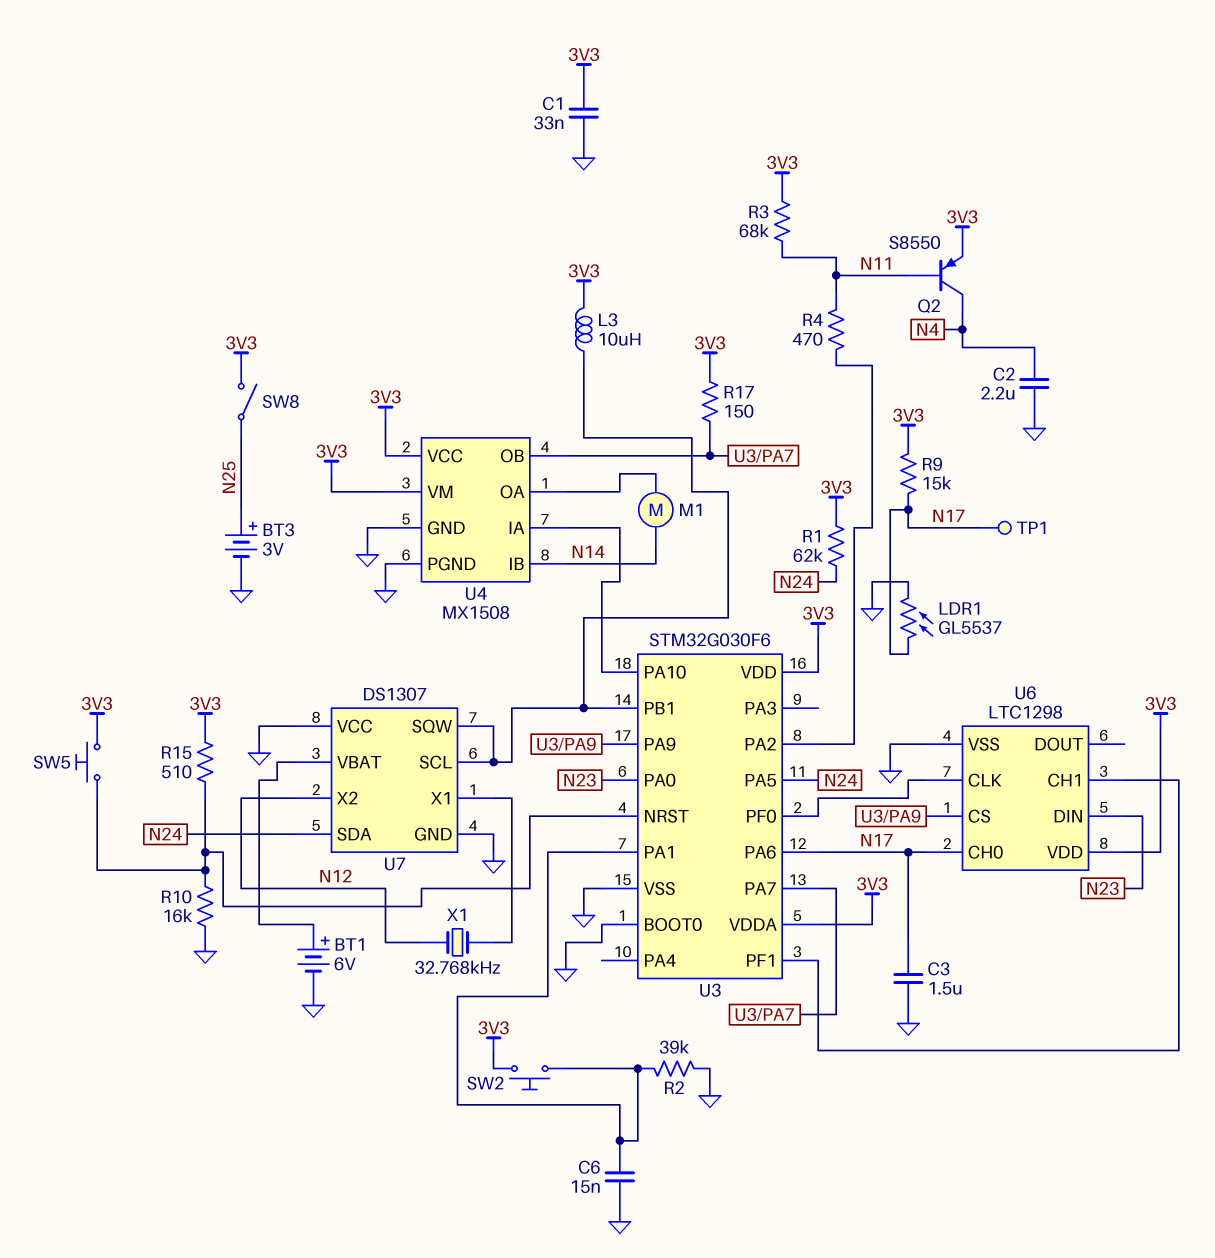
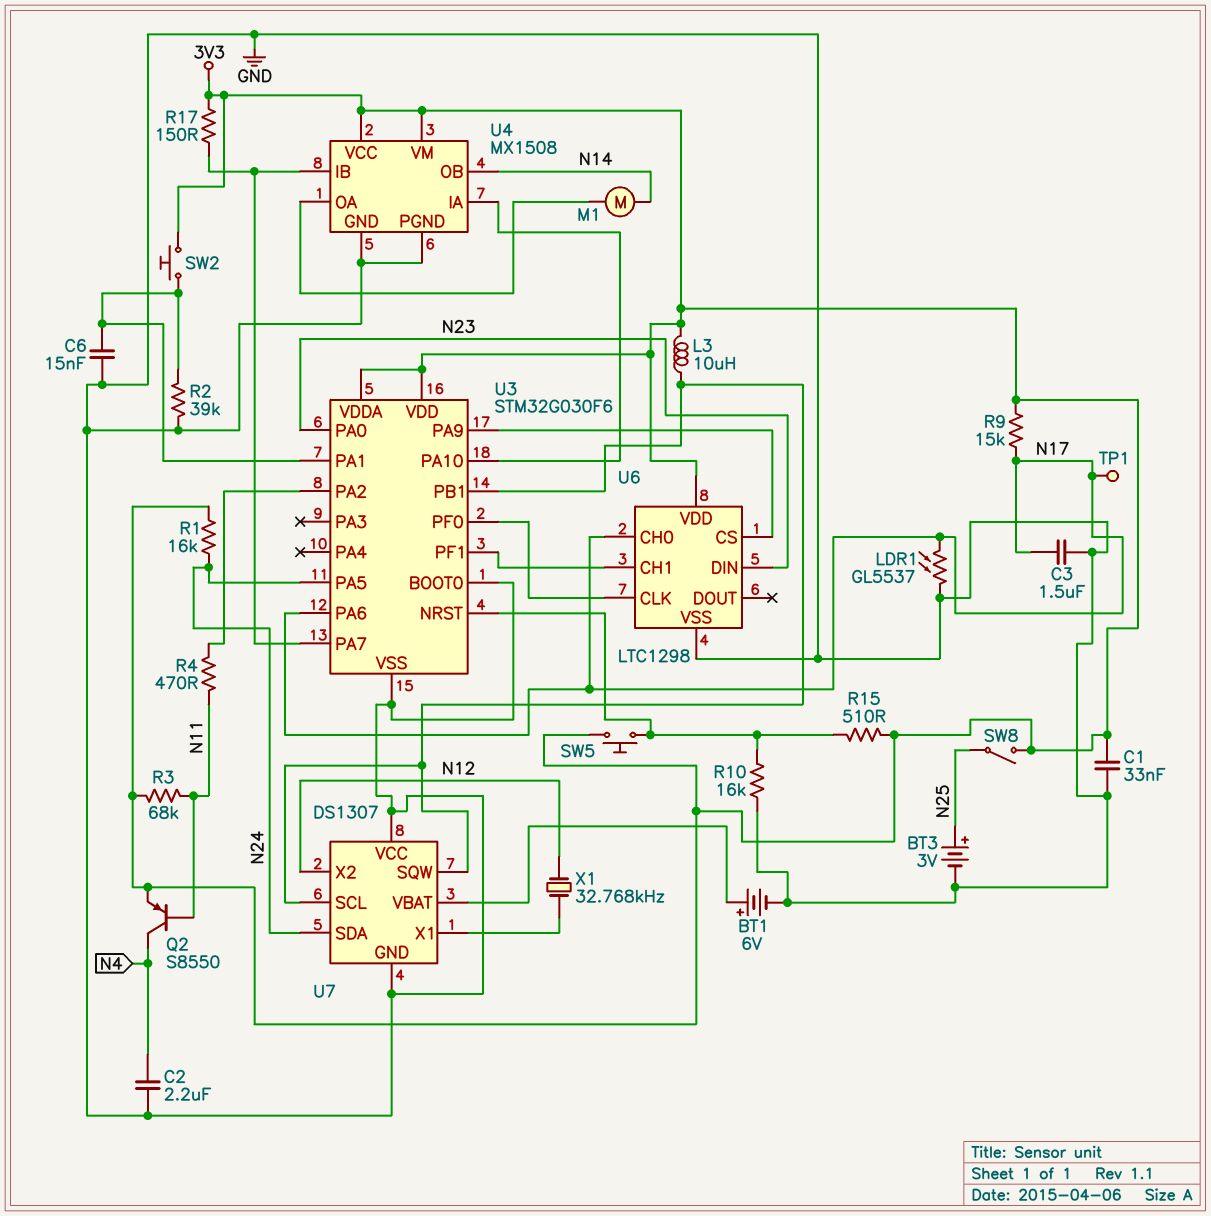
R1: 62k (3V3, N24) -> 16k (3V3, N24)
U4 pin IB: N14 -> U3/PA7
U4 pin OB: U3/PA7 -> N14

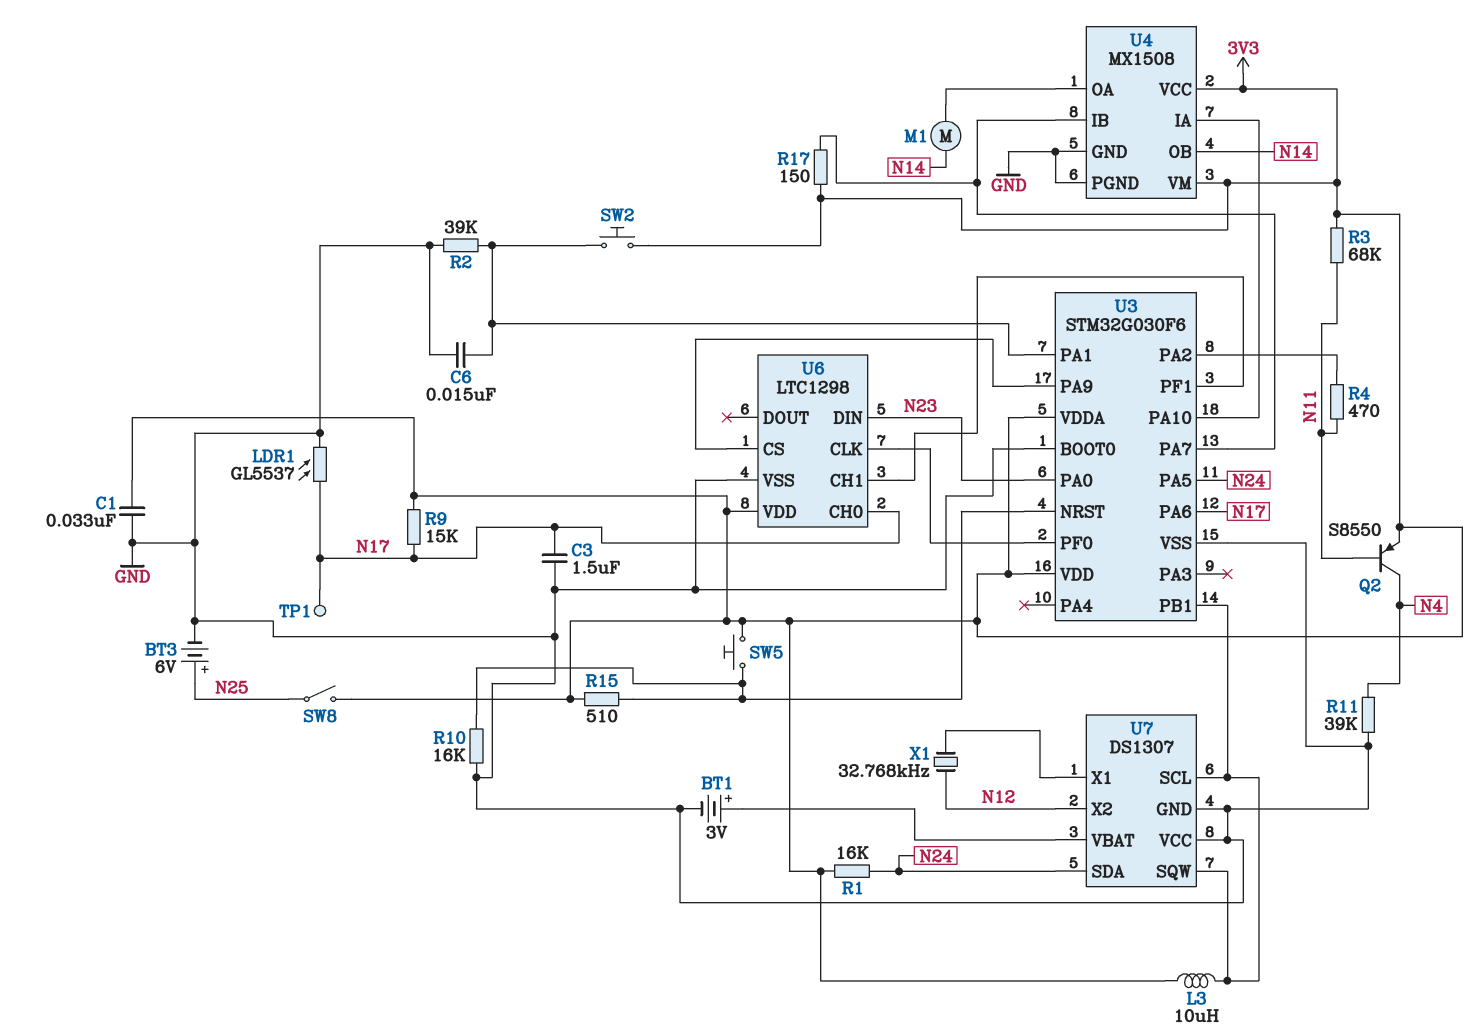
BT1: 6V (plus U7/VBAT, minus GND) -> 3V (plus U7/VBAT, minus GND)
BT3: 3V (plus N25, minus GND) -> 6V (plus N25, minus GND)
C2: 2.2uF (GND, N4) -> none
R11: none -> 39k (GND, N4)

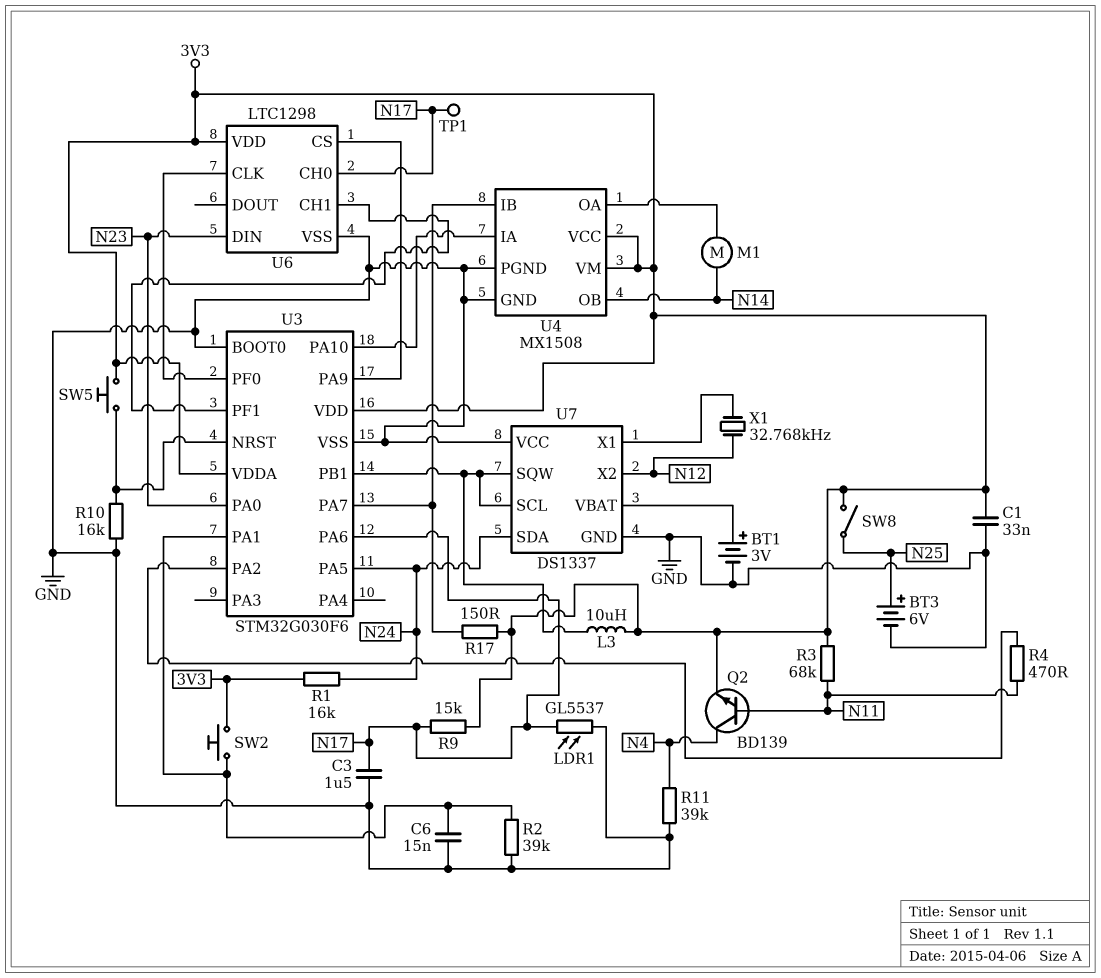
Q2: PNP S8550 (B N11, C N4, E 3V3) -> NPN BD139 (B N11, C N4, E 3V3)
R15: 510 (3V3, U3/NRST) -> none
U7: DS1307 -> DS1337

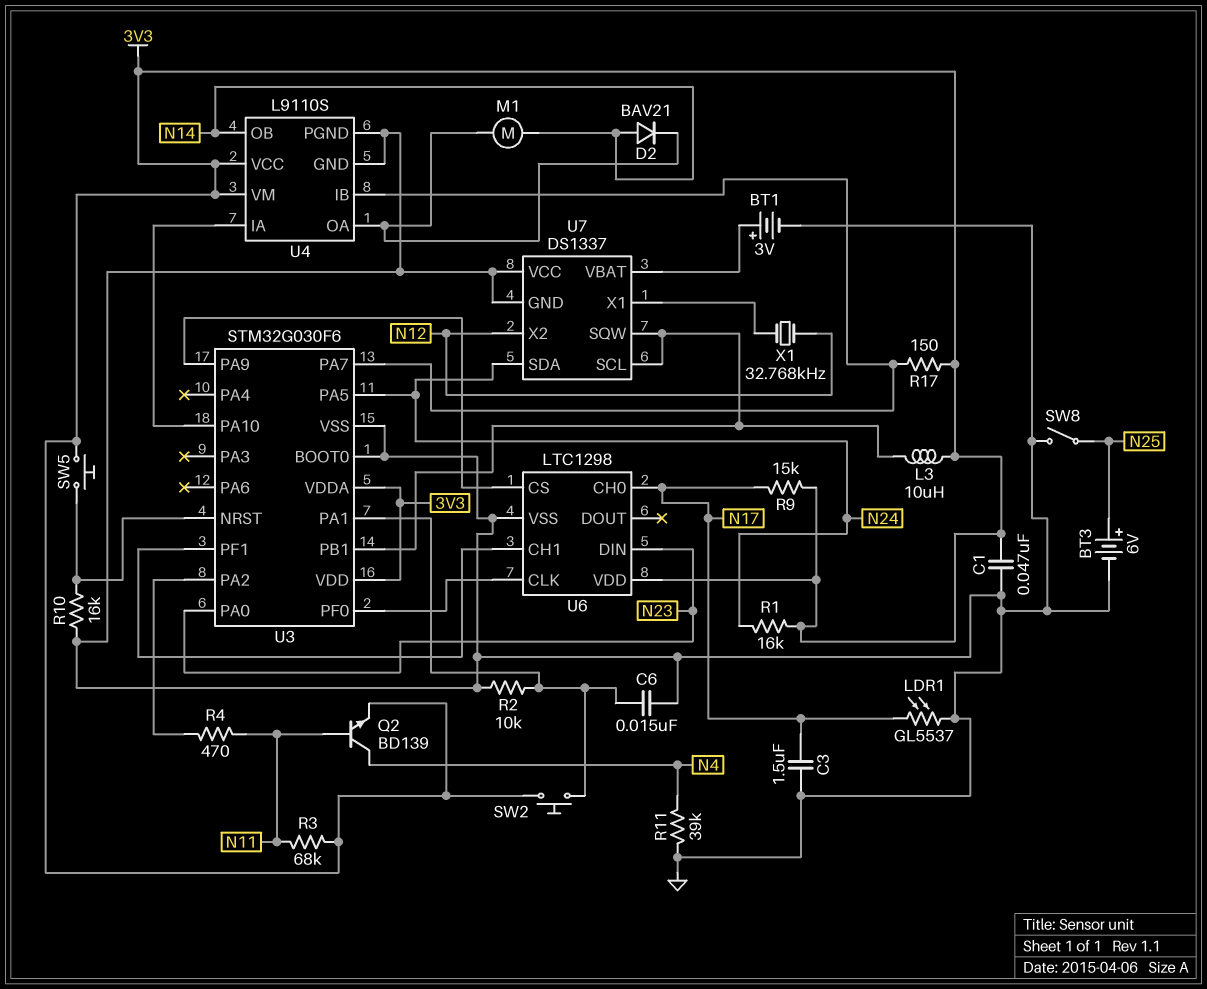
C1: 33nF (3V3, GND) -> 47nF (3V3, GND)
D2: none -> diode BAV21 (A N14, K U4/OA)
R2: 39k (GND, U3/PA1) -> 10k (GND, U3/PA1)
SW8: switch (3V3, N25) -> switch (GND, N25)
TP1: test point (N17) -> none
U3 pin PA6: N17 -> none
U4: MX1508 -> L9110S

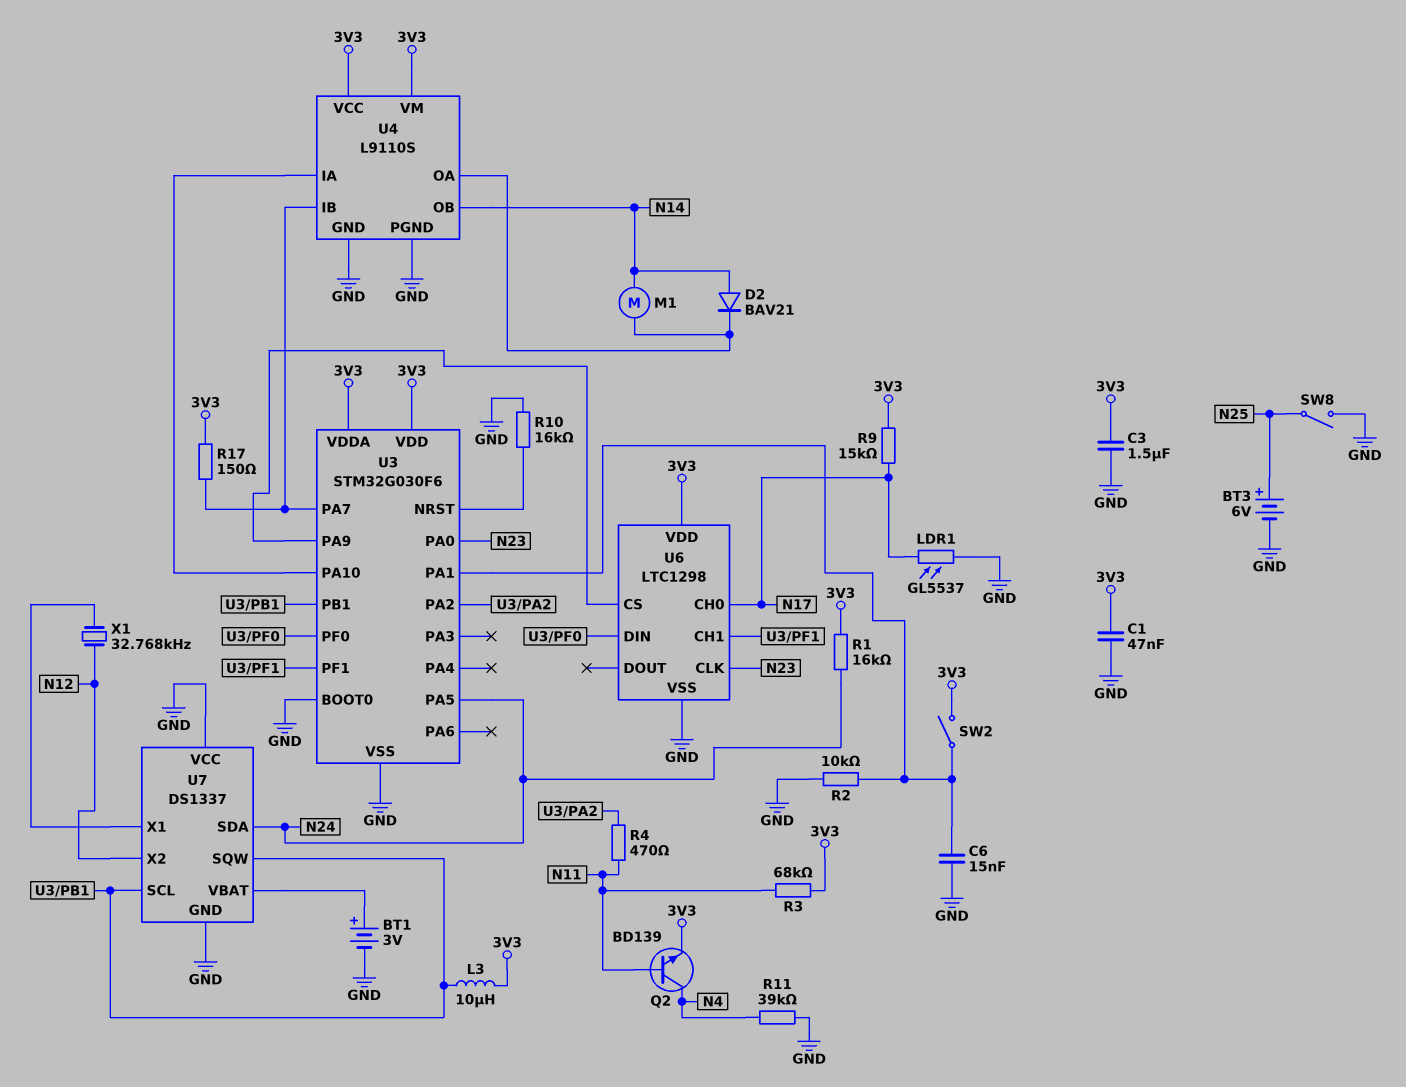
C3: 1.5uF (GND, N17) -> 1.5uF (3V3, GND)
SW2: button (3V3, U3/PA1) -> switch (3V3, U3/PA1)
SW5: button (3V3, U3/NRST) -> none
U6 pin CLK: U3/PF0 -> N23
U6 pin DIN: N23 -> U3/PF0

